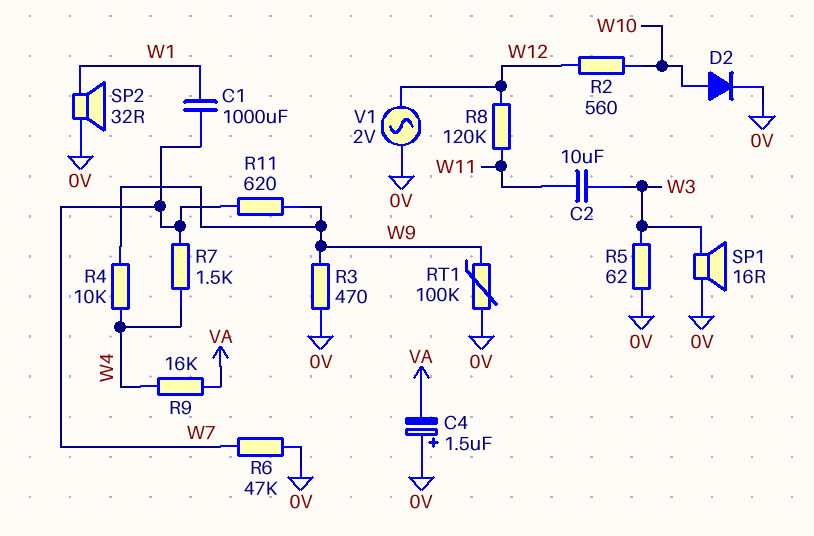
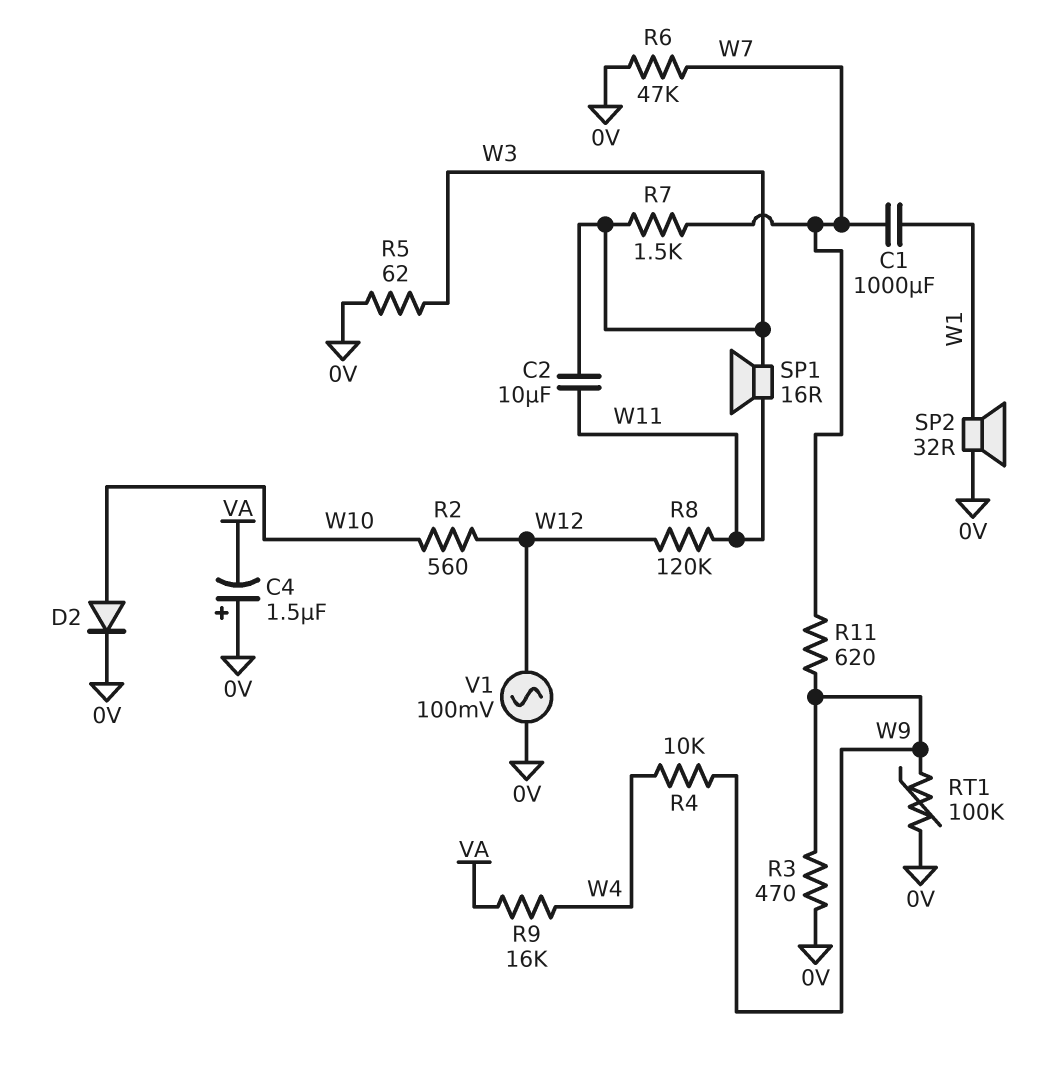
R7: 1.5k (W4, W7) -> 1.5k (W3, W7)
SP1: speaker 16R (0V, W3) -> speaker 16R (W3, W11)
V1: AC 2V (0V, W12) -> AC 100mV (0V, W12)

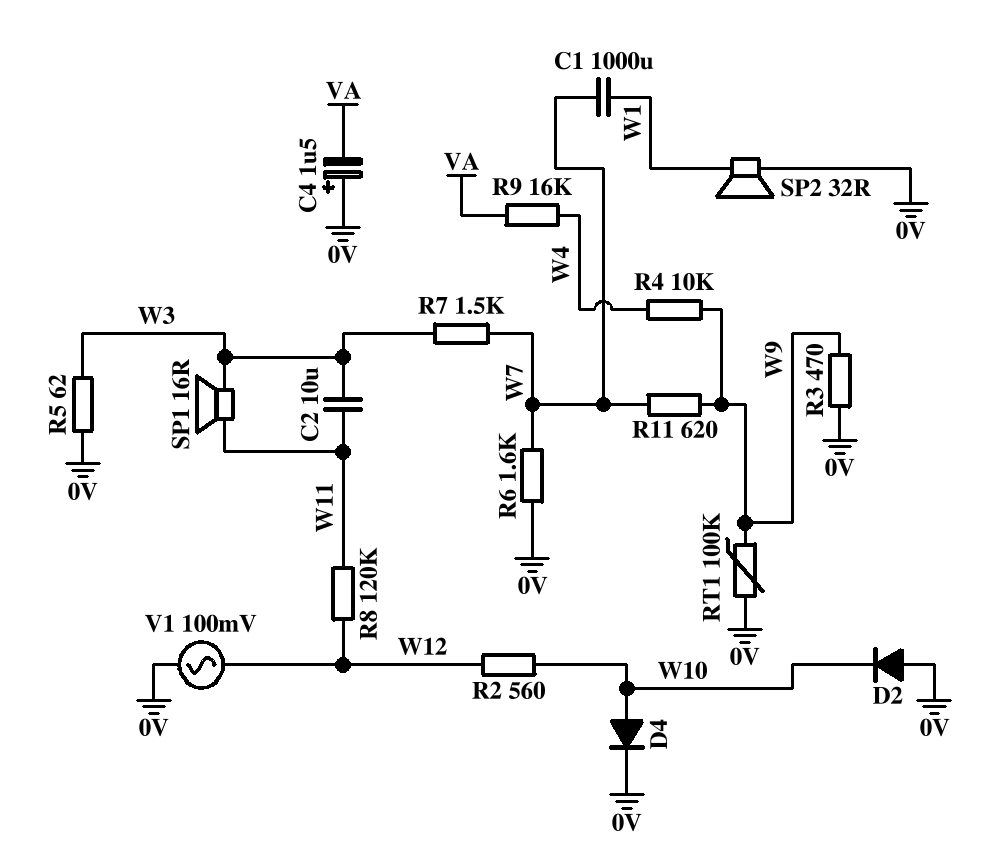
D2: diode (A W10, K 0V) -> diode (A 0V, K W10)
D4: none -> diode (A W10, K 0V)
R6: 47k (0V, W7) -> 1.6k (0V, W7)

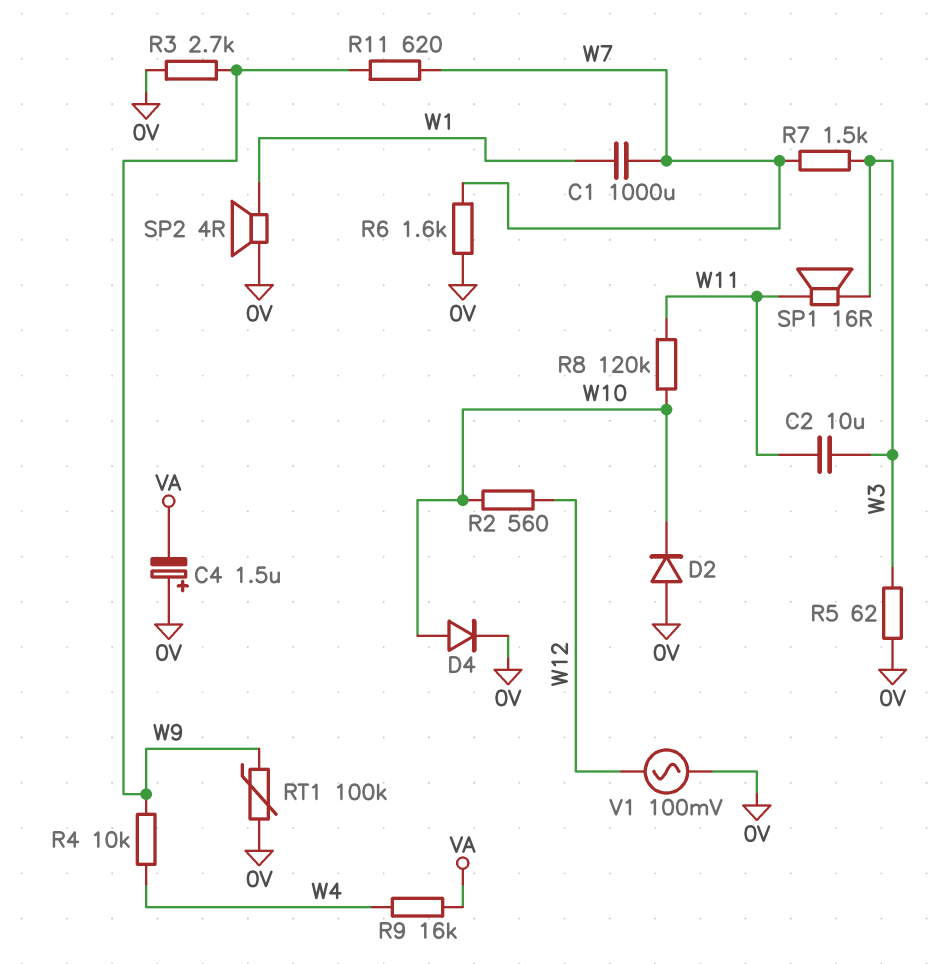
R3: 470 (0V, W9) -> 2.7k (0V, W9)
R8: 120k (W11, W12) -> 120k (W10, W11)
SP2: speaker 32R (0V, W1) -> speaker 4R (0V, W1)

